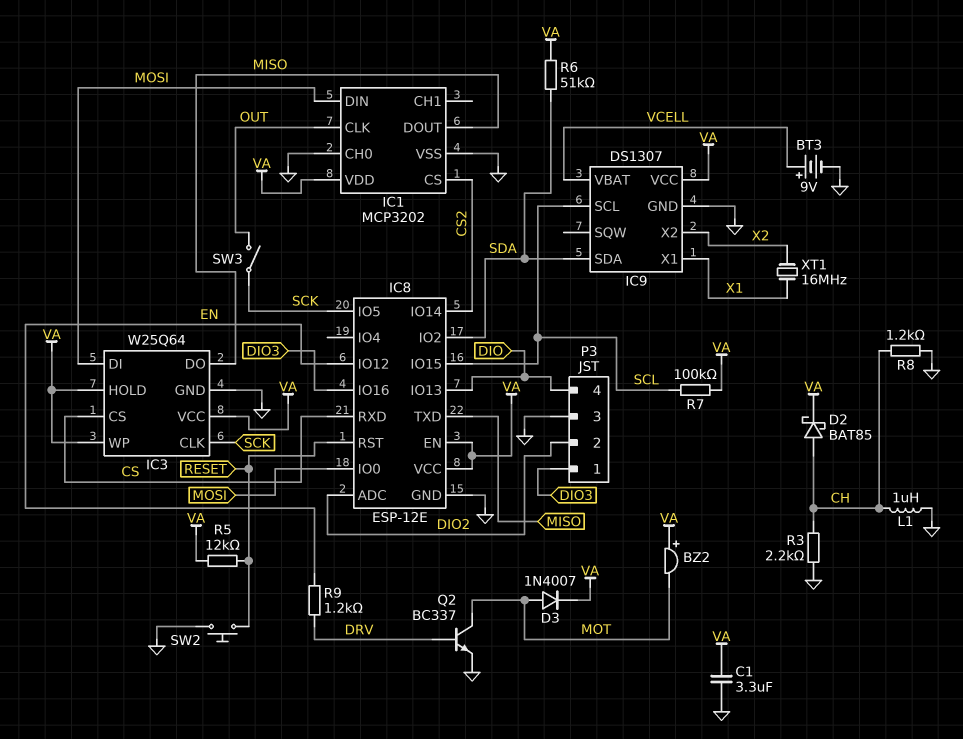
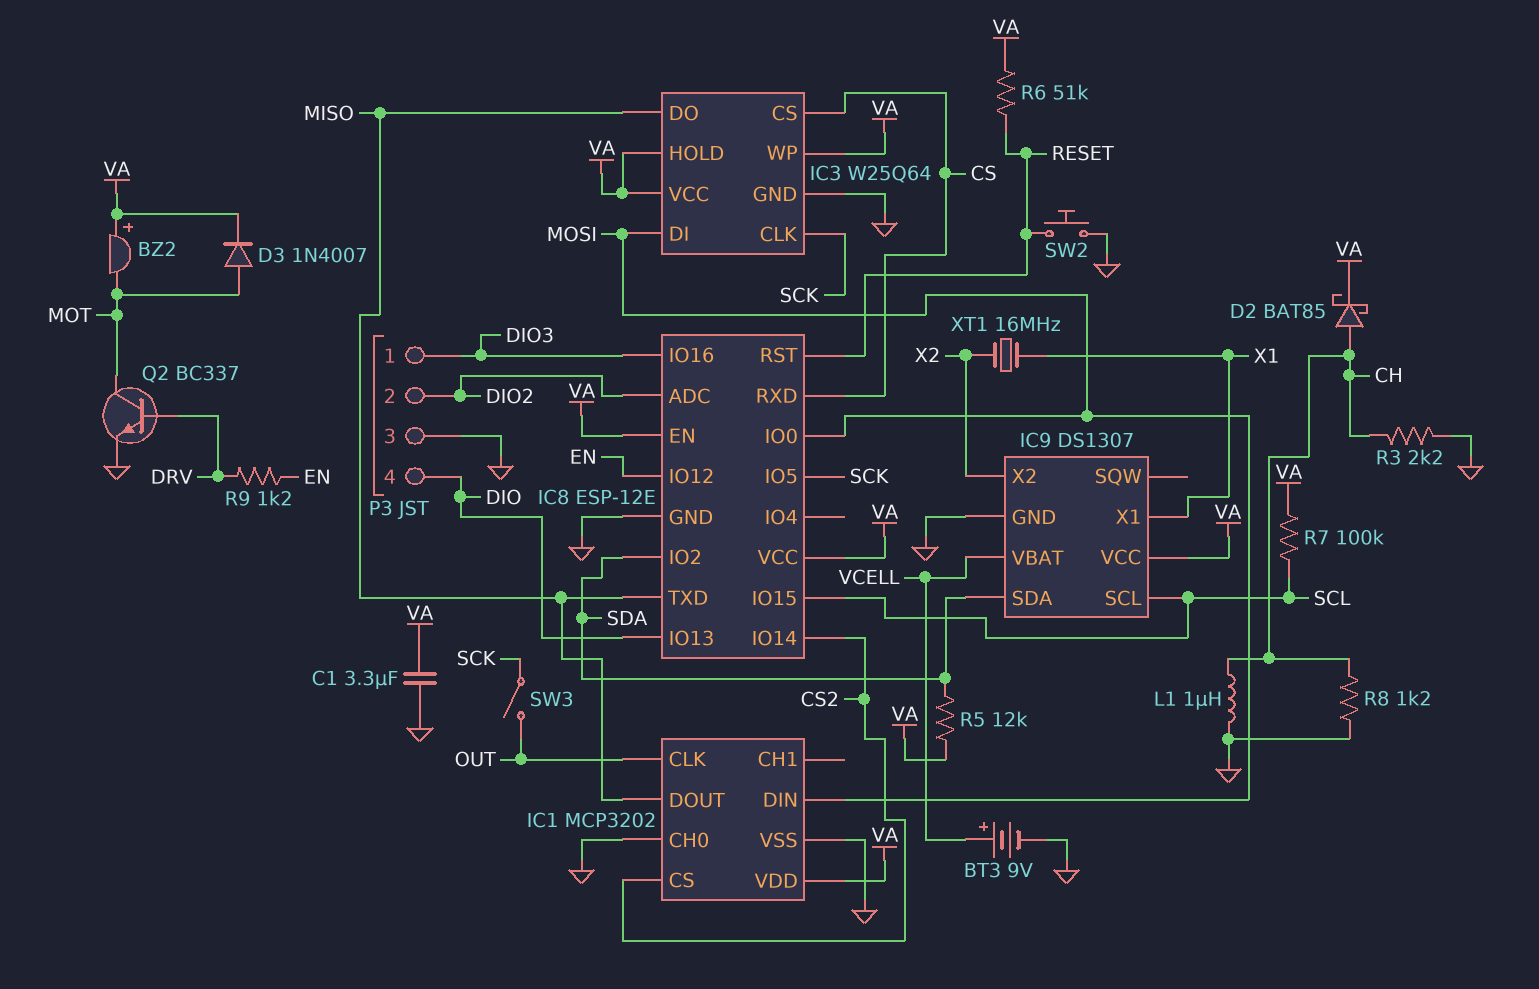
R5: 12k (RESET, VA) -> 12k (SDA, VA)
R6: 51k (SDA, VA) -> 51k (RESET, VA)

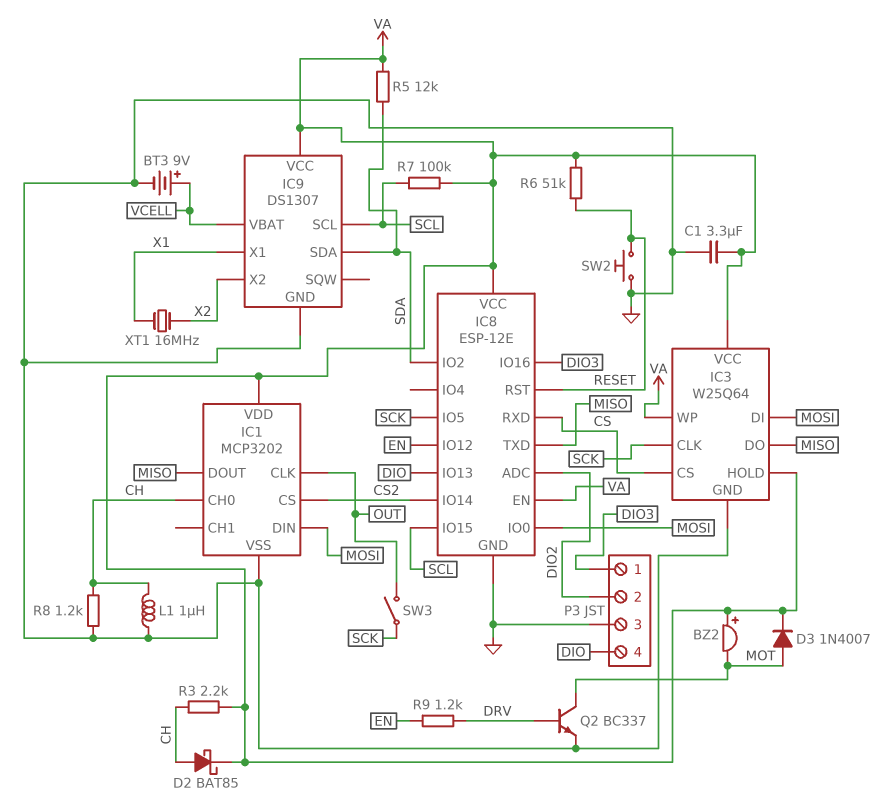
IC1 pin CH0: GND -> CH
R3: 2.2k (CH, GND) -> 2.2k (CH, VA)

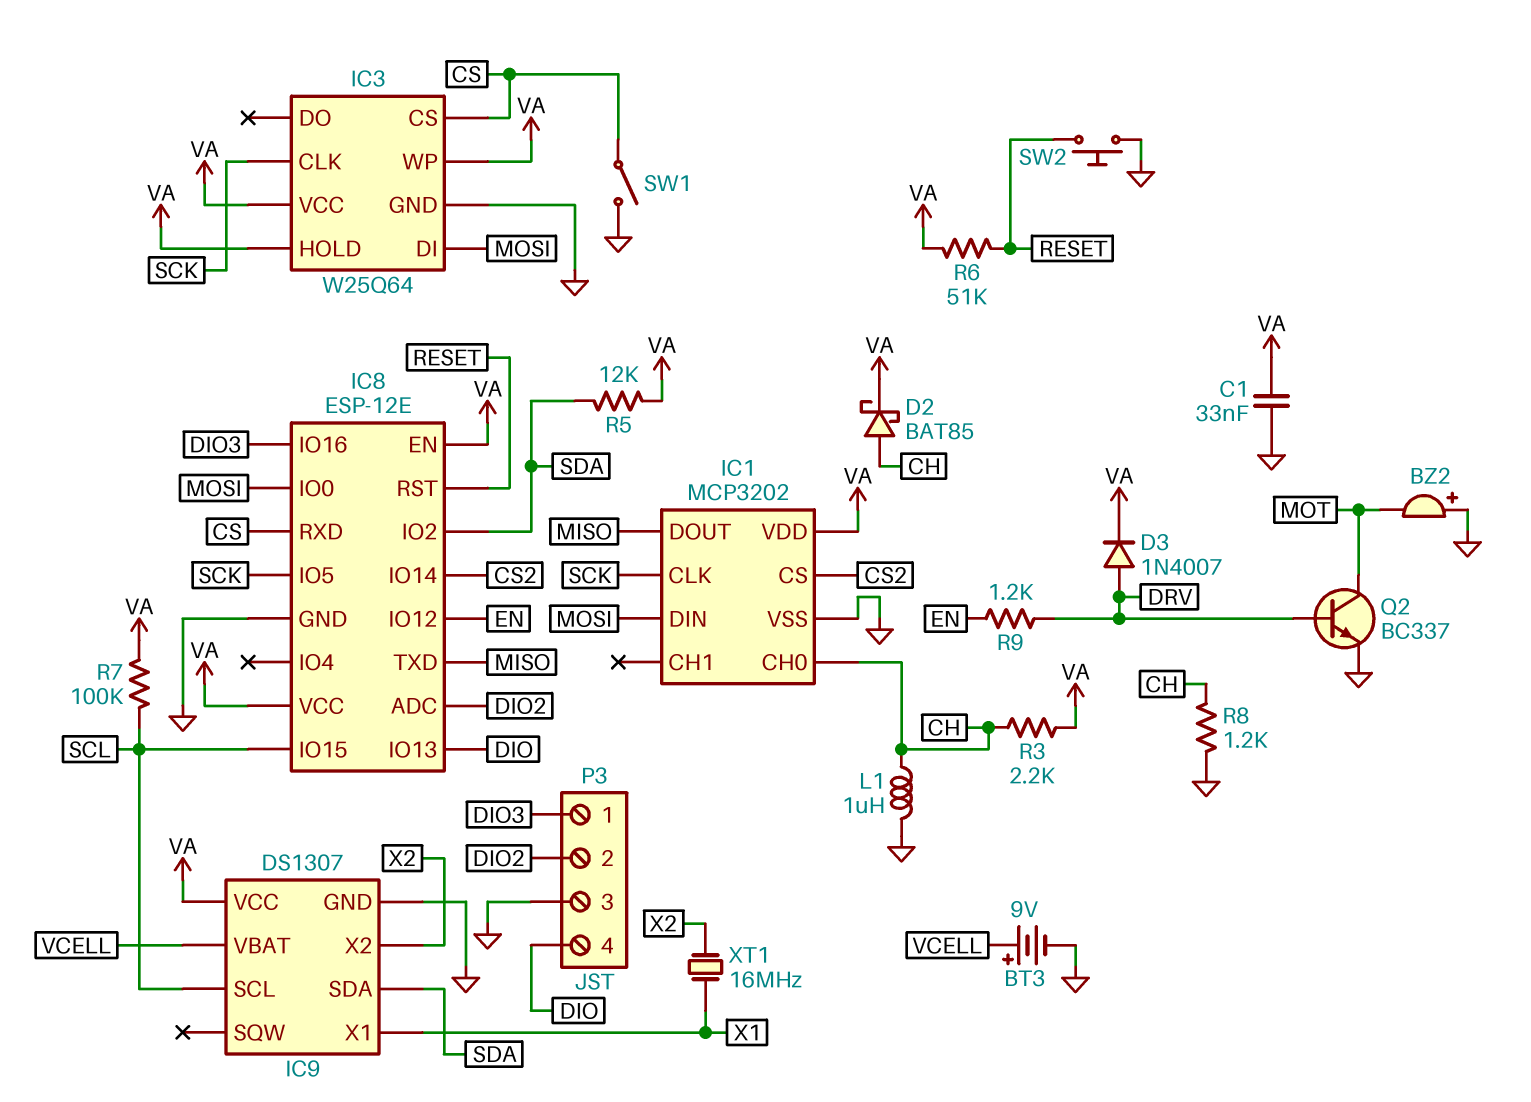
BZ2: buzzer (plus VA, minus MOT) -> buzzer (plus GND, minus MOT)
C1: 3.3uF (GND, VA) -> 33nF (GND, VA)
D3: diode 1N4007 (A MOT, K VA) -> diode 1N4007 (A DRV, K VA)
IC1 pin CLK: OUT -> SCK
IC3 pin DO: MISO -> none
SW1: none -> switch (CS, GND)
SW3: switch (OUT, SCK) -> none

